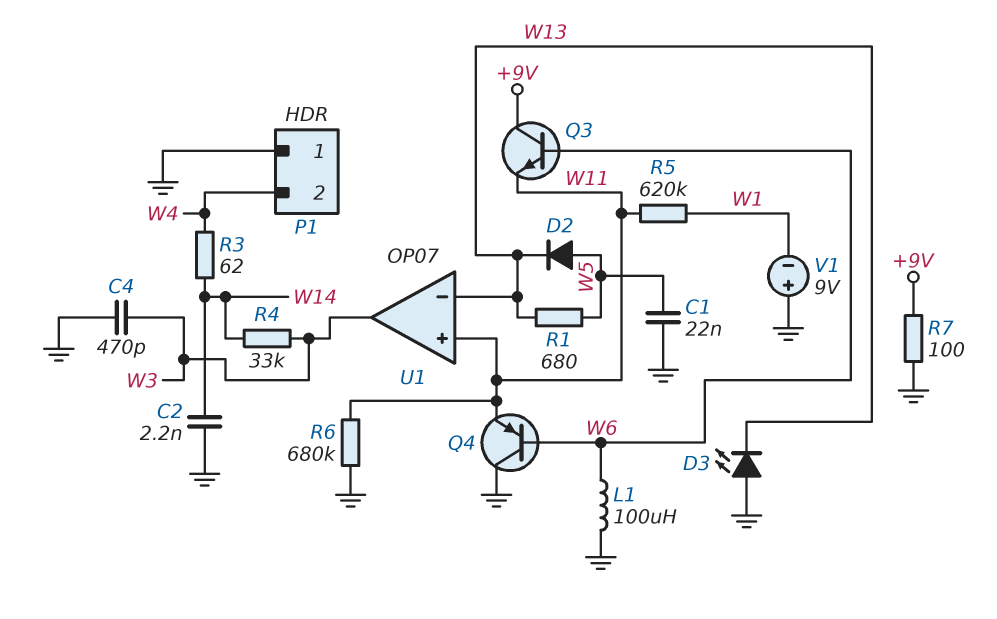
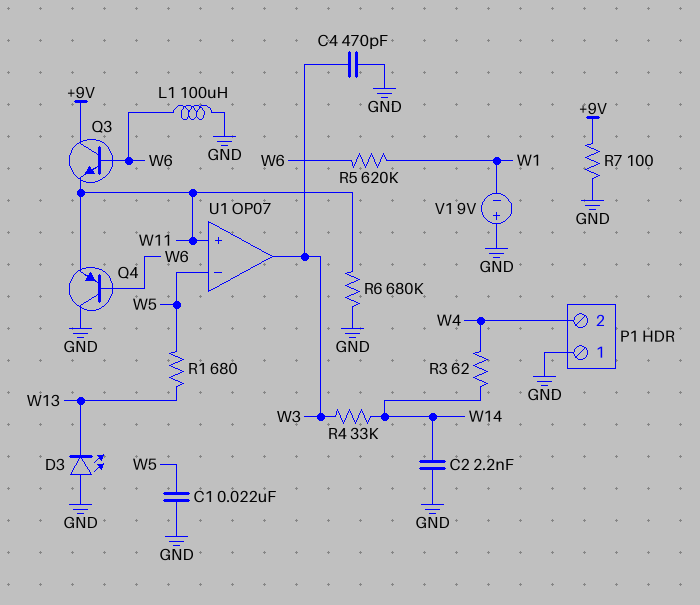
D2: diode (A W5, K W13) -> none
R5: 620k (W1, W11) -> 620k (W1, W6)
U1 pin in-: W13 -> W5

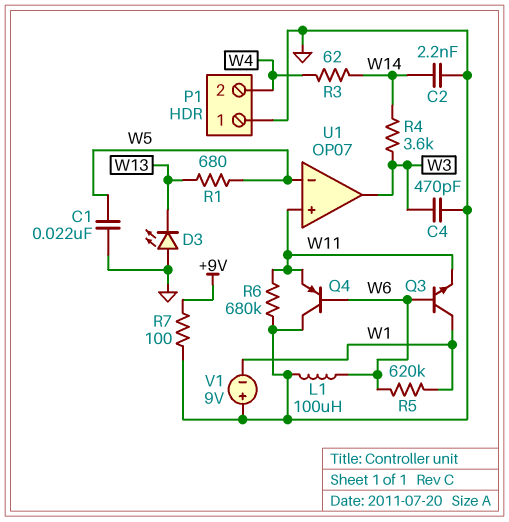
Q3: NPN (B W6, C +9V, E W11) -> NPN (B W6, C W1, E W11)
R4: 33k (W3, W14) -> 3.6k (W3, W14)

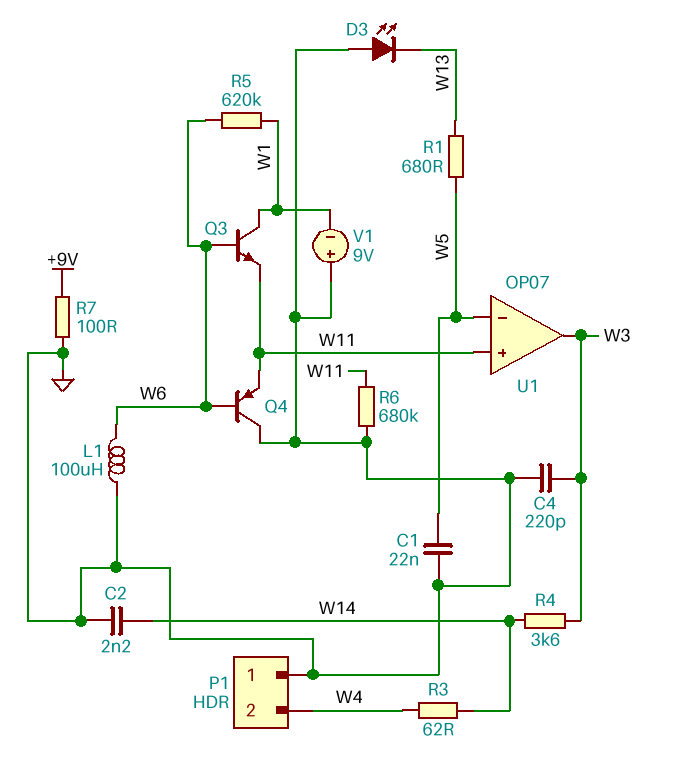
C4: 470pF (GND, W3) -> 220pF (GND, W3)

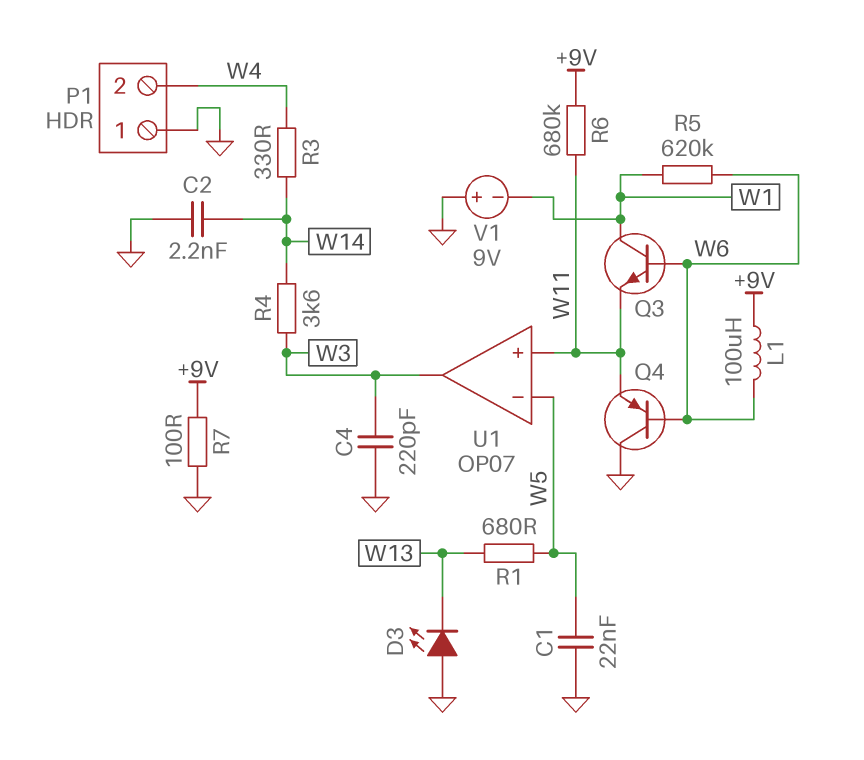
L1: 100uH (GND, W6) -> 100uH (+9V, W6)
R3: 62 (W4, W14) -> 330 (W4, W14)
R6: 680k (GND, W11) -> 680k (+9V, W11)

